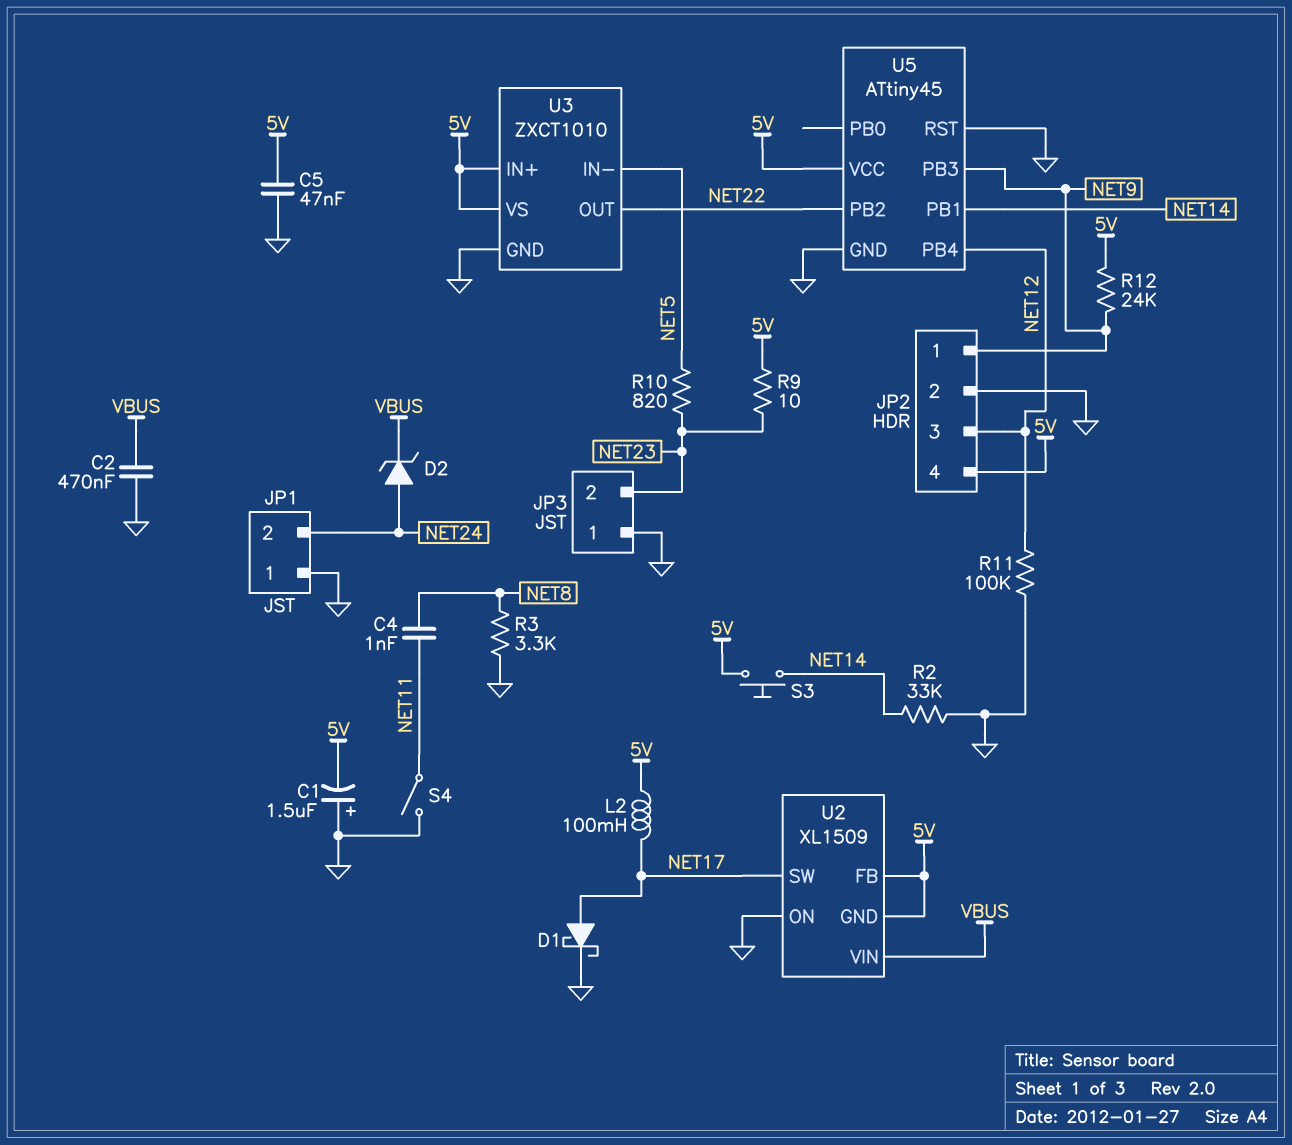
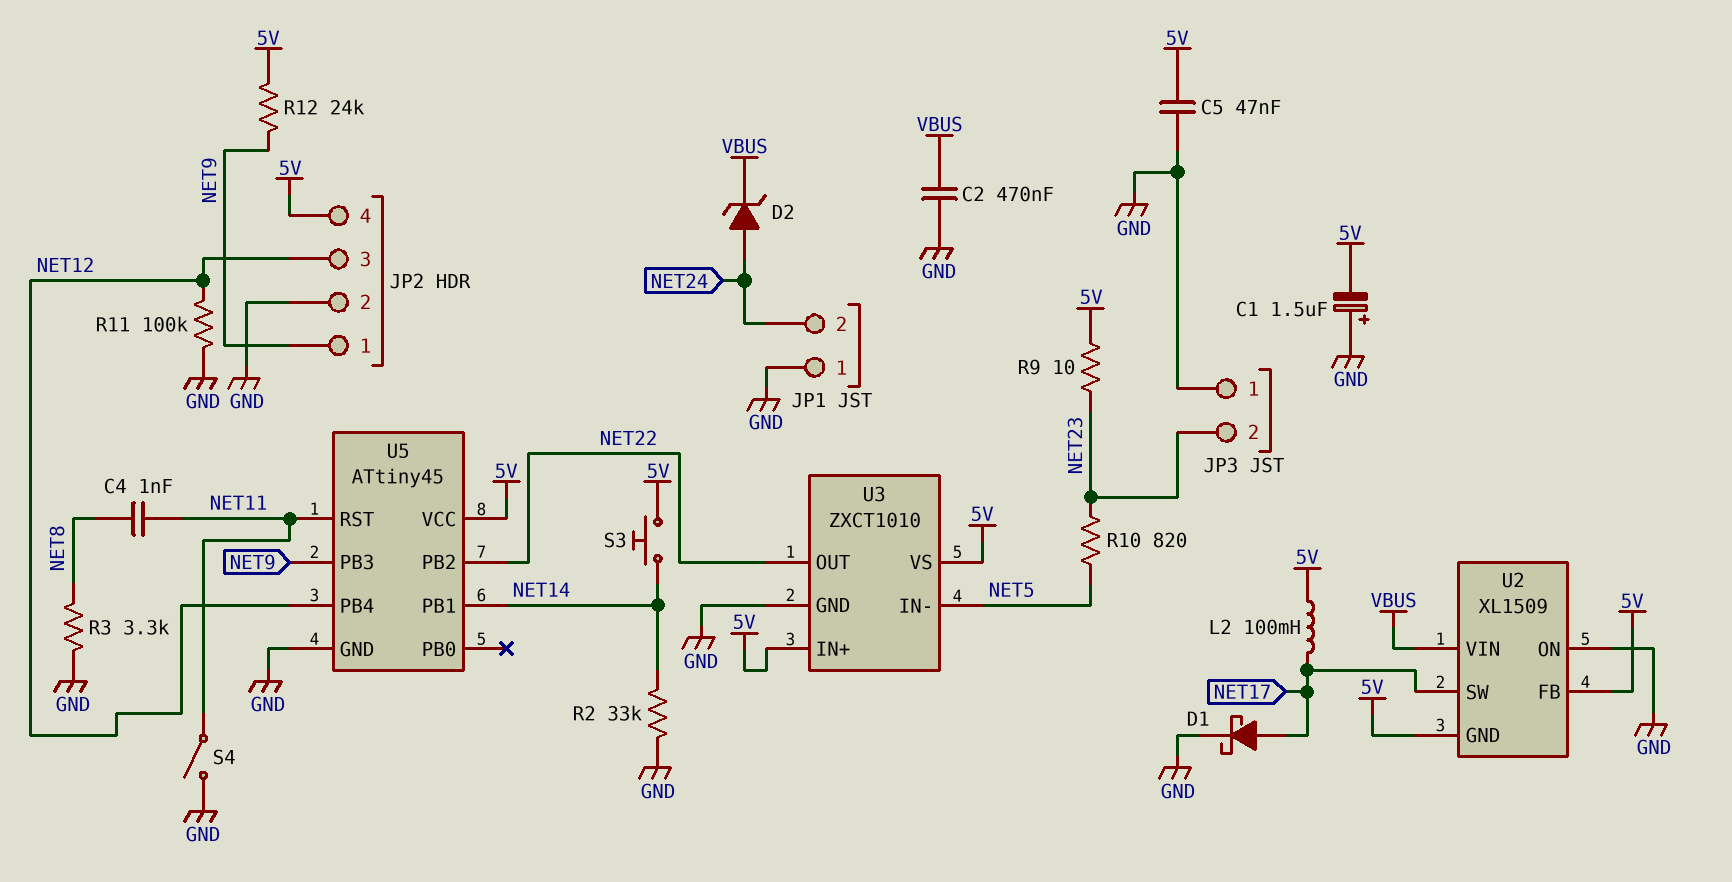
U5 pin RST: GND -> NET11

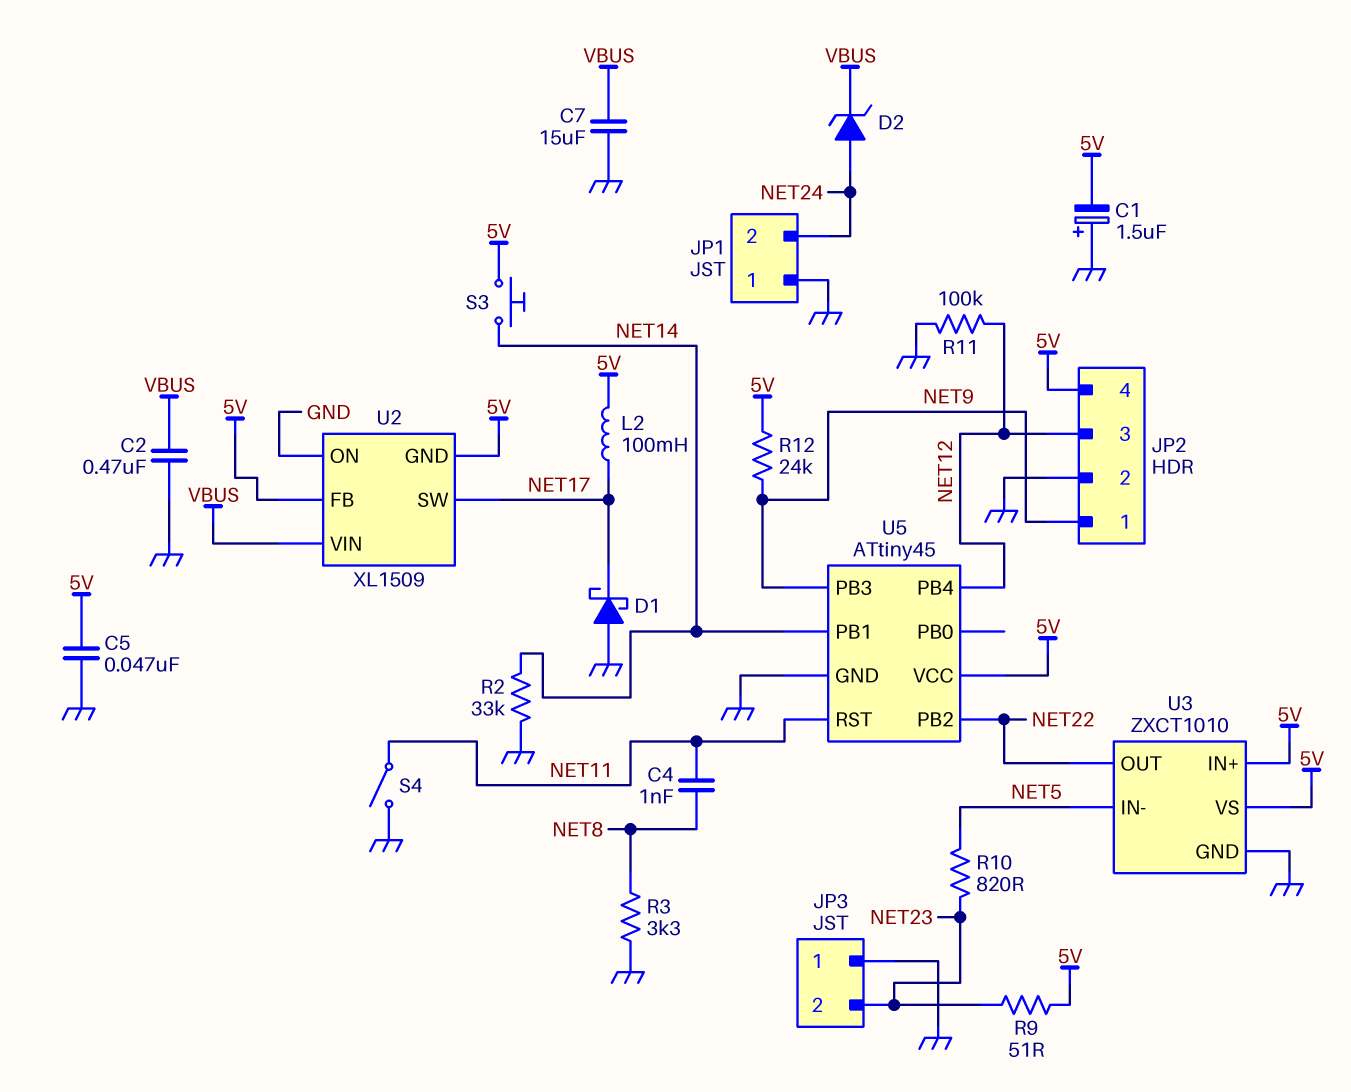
C7: none -> 15uF (GND, VBUS)
D1: schottky (A NET17, K GND) -> schottky (A GND, K NET17)
R9: 10 (5V, NET23) -> 51 (5V, NET23)

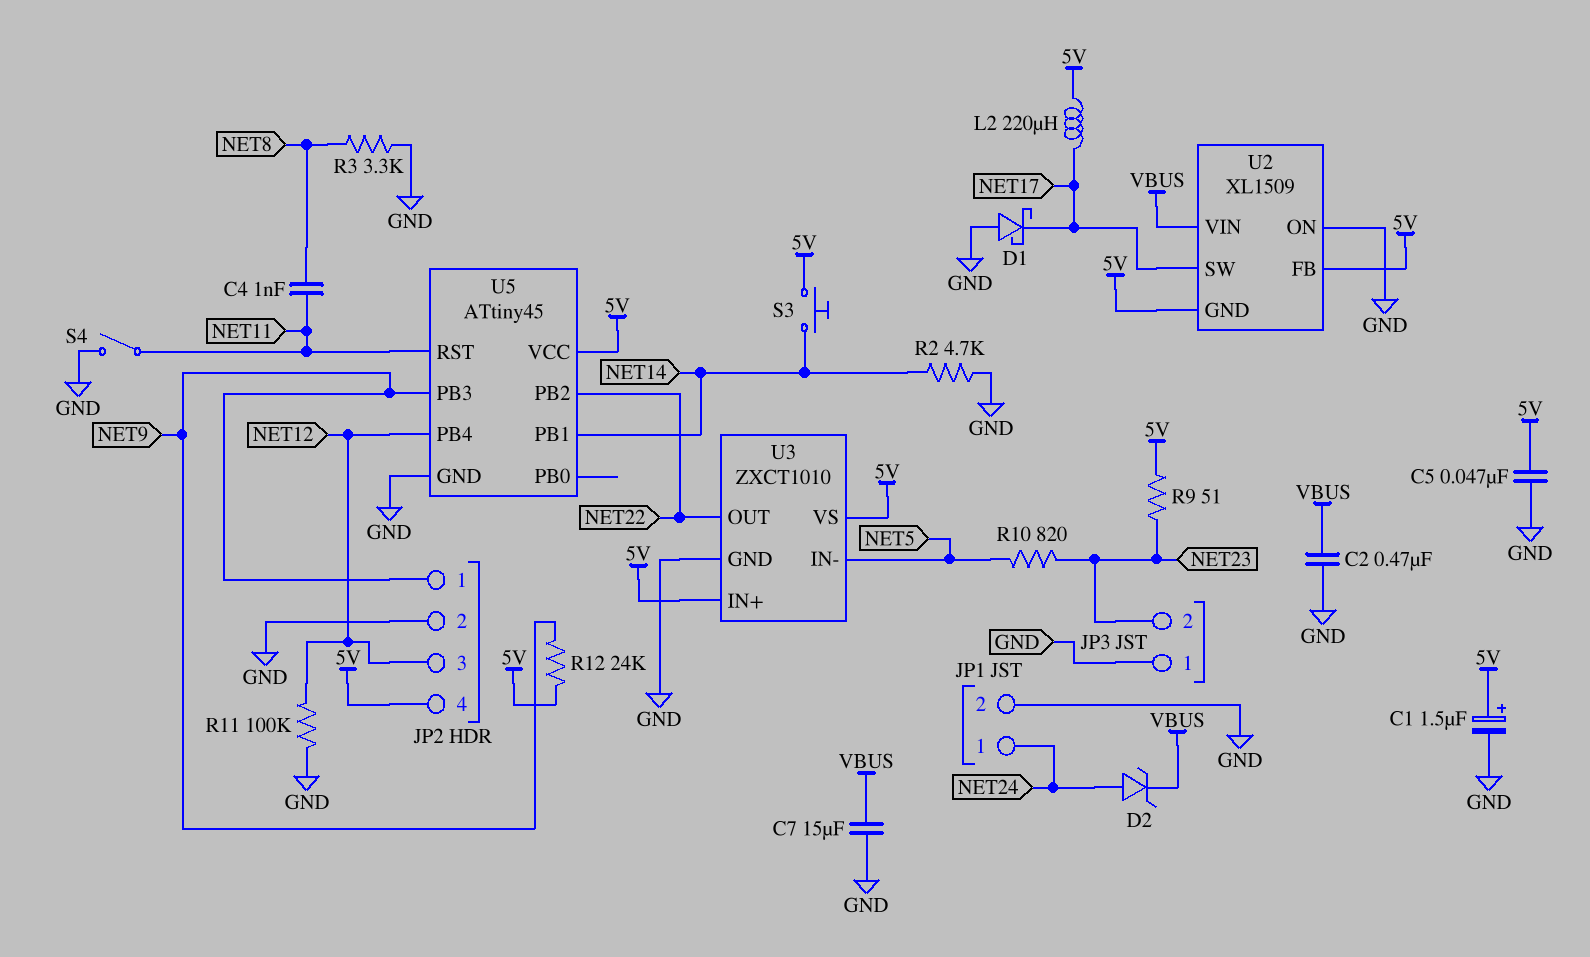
C1: 1.5uF (plus GND, minus 5V) -> 1.5uF (plus 5V, minus GND)
JP1 pin 1: GND -> NET24
JP1 pin 2: NET24 -> GND
L2: 100mH (5V, NET17) -> 220uH (5V, NET17)
R2: 33k (GND, NET14) -> 4.7k (GND, NET14)

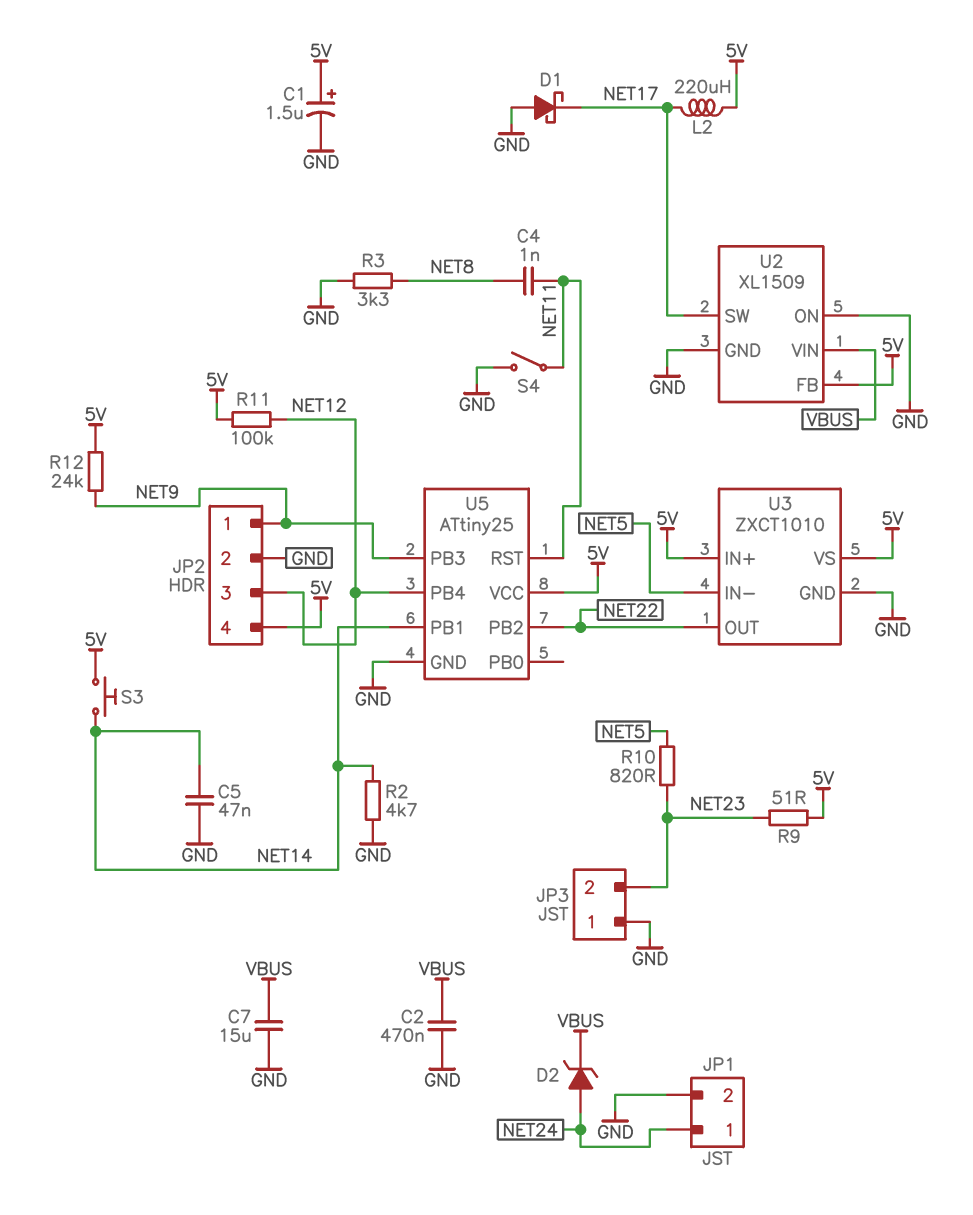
C5: 47nF (5V, GND) -> 47nF (GND, NET14)
R11: 100k (GND, NET12) -> 100k (5V, NET12)
U2 pin GND: 5V -> GND
U5: ATtiny45 -> ATtiny25

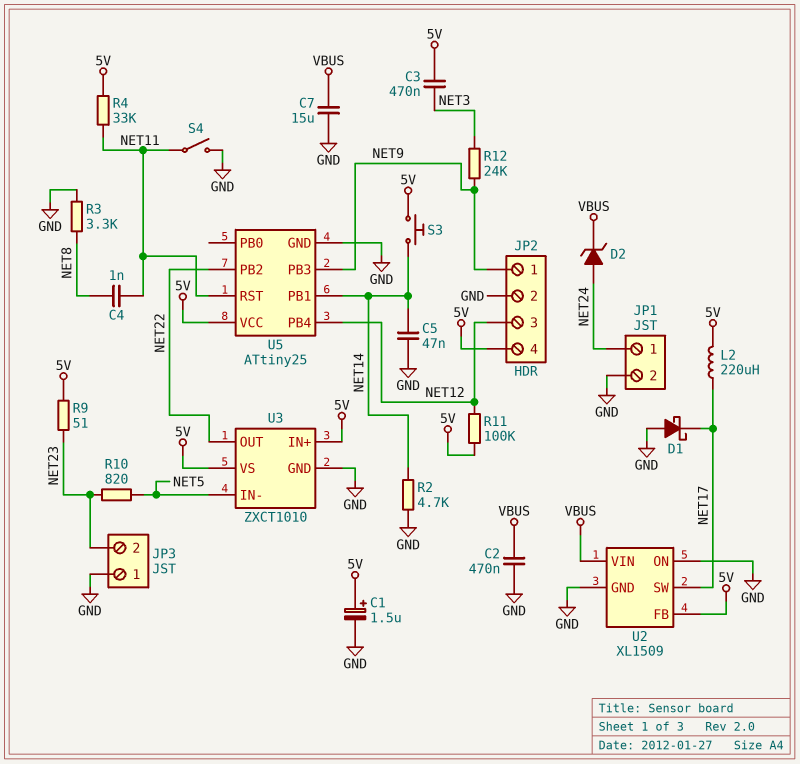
C3: none -> 470nF (5V, NET3)
R4: none -> 33k (5V, NET11)
R12: 24k (5V, NET9) -> 24k (NET3, NET9)

